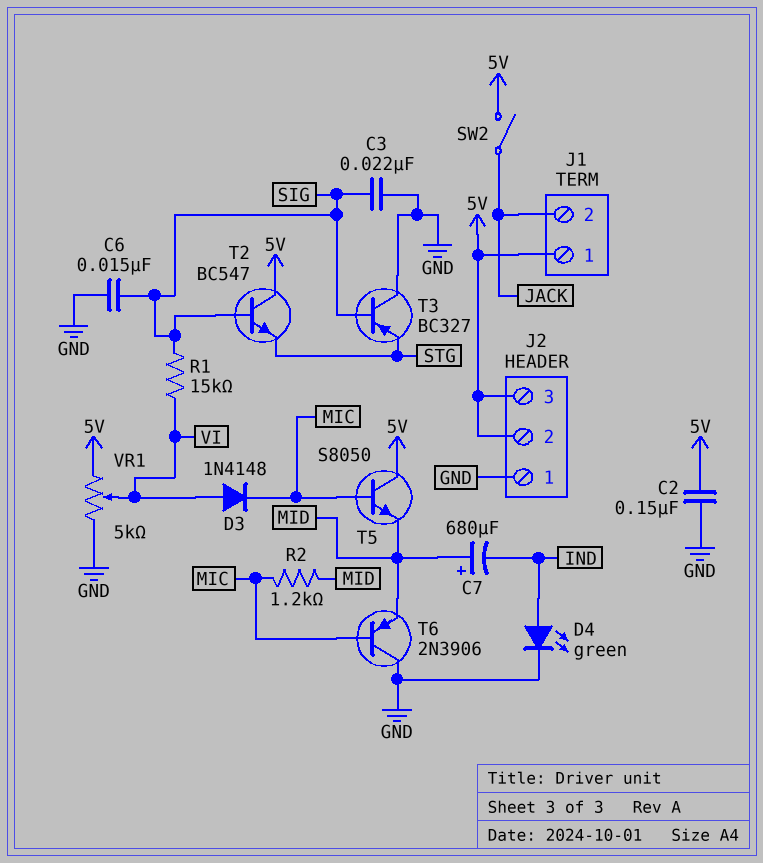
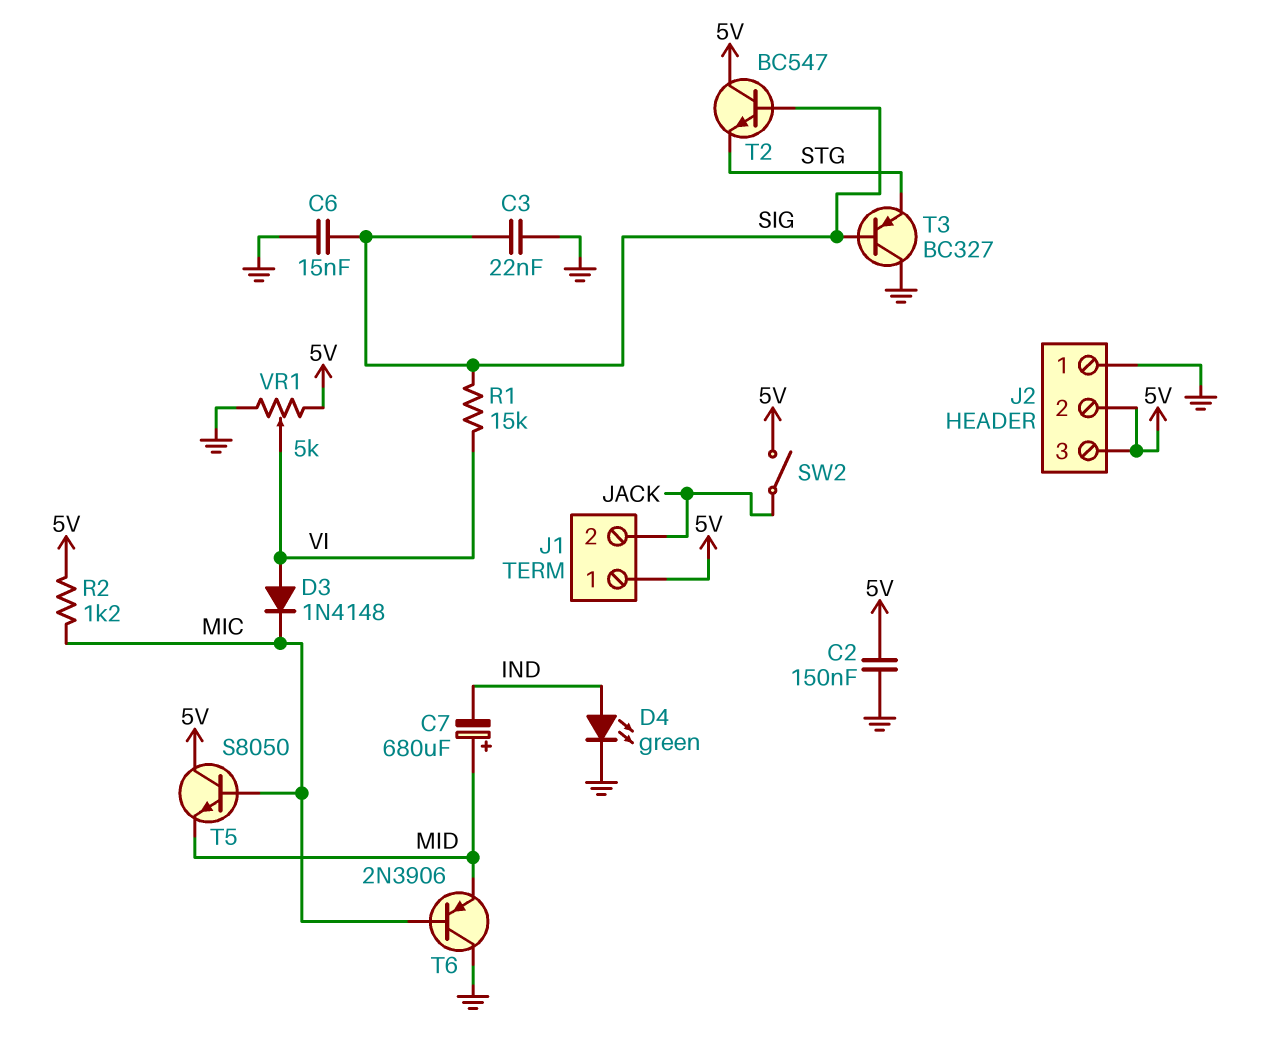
R2: 1.2k (MIC, MID) -> 1.2k (5V, MIC)

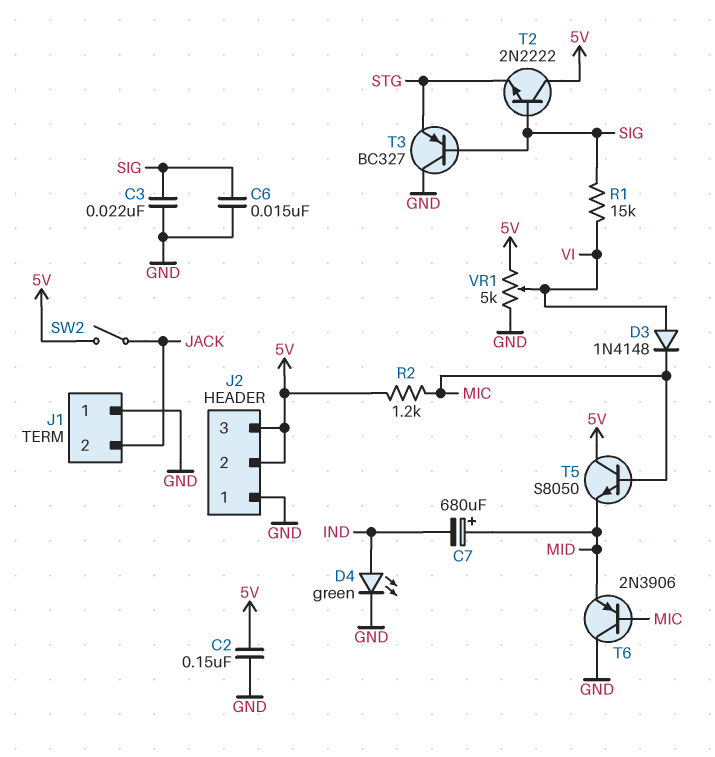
J1 pin 1: 5V -> GND
T2: NPN BC547 (B SIG, C 5V, E STG) -> NPN 2N2222 (B SIG, C 5V, E STG)

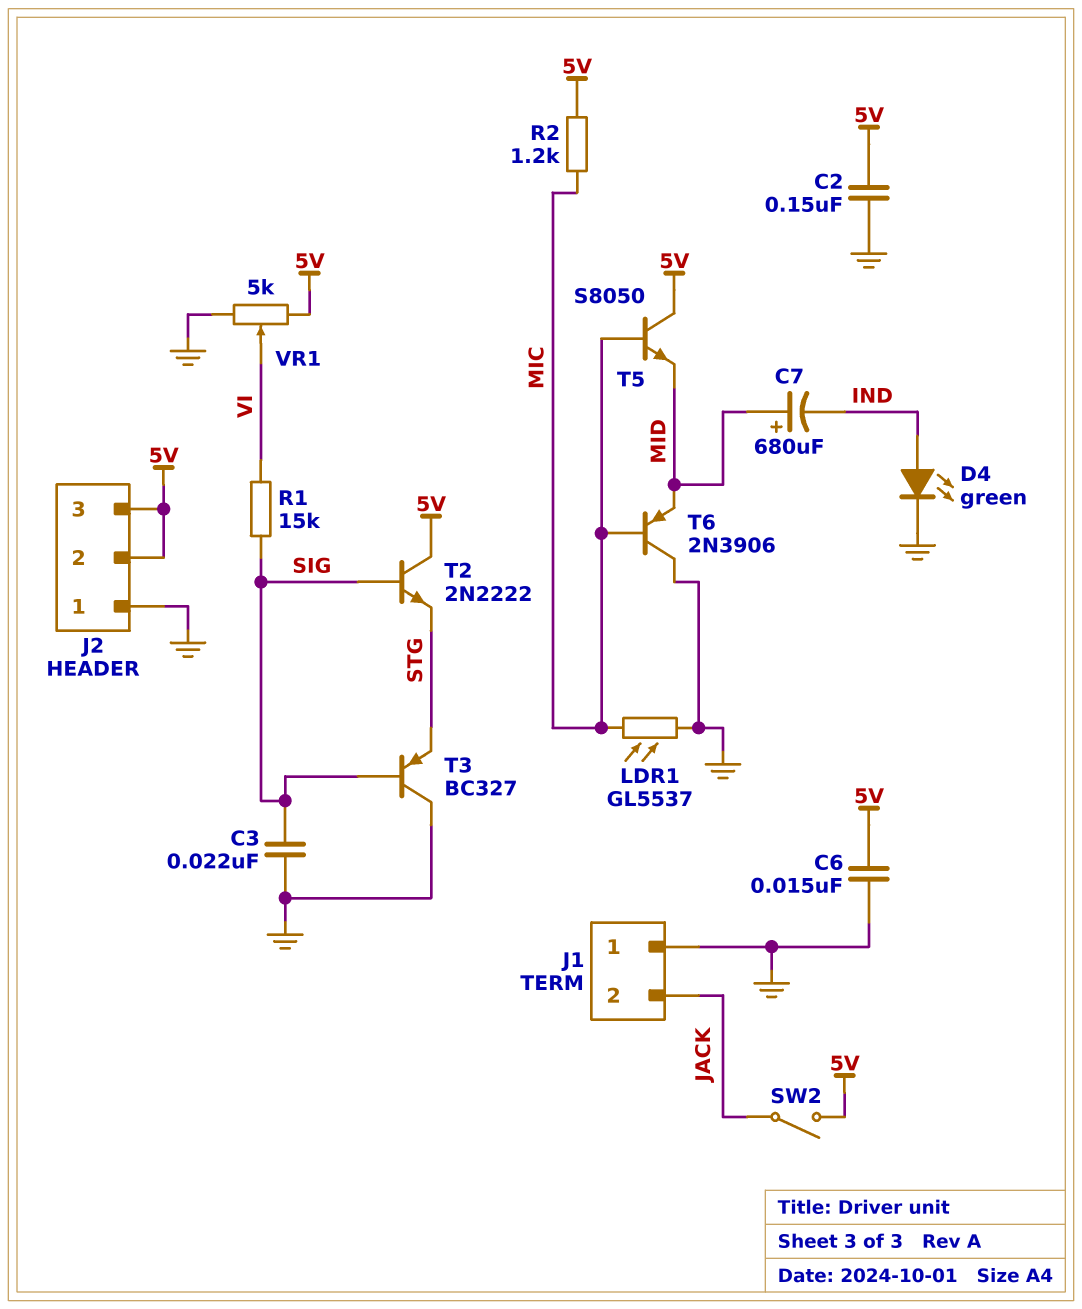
C6: 15nF (GND, SIG) -> 15nF (5V, GND)
D3: diode 1N4148 (A VI, K MIC) -> none
LDR1: none -> GL5537 (GND, MIC)

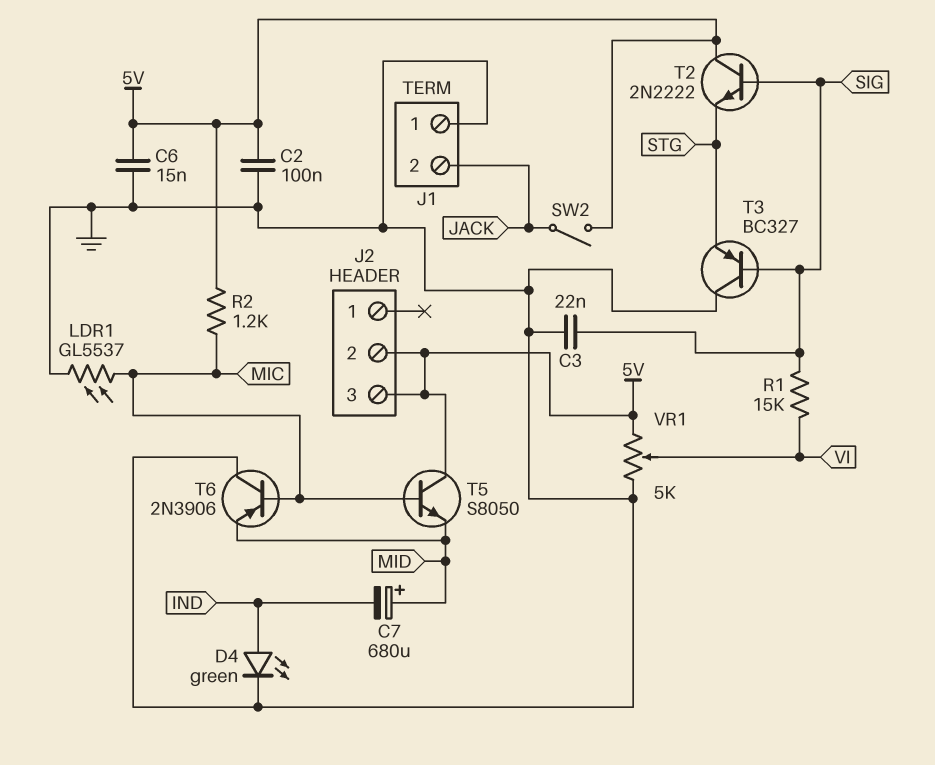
C2: 150nF (5V, GND) -> 100nF (5V, GND)
J2 pin 1: GND -> none

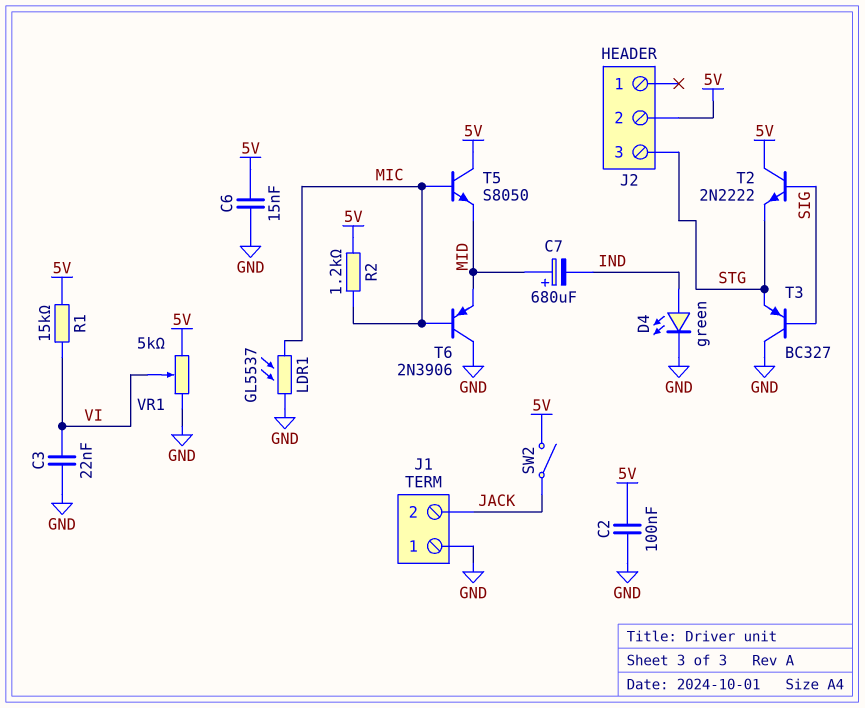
C3: 22nF (GND, SIG) -> 22nF (GND, VI)
J2 pin 3: 5V -> STG
R1: 15k (SIG, VI) -> 15k (5V, VI)

